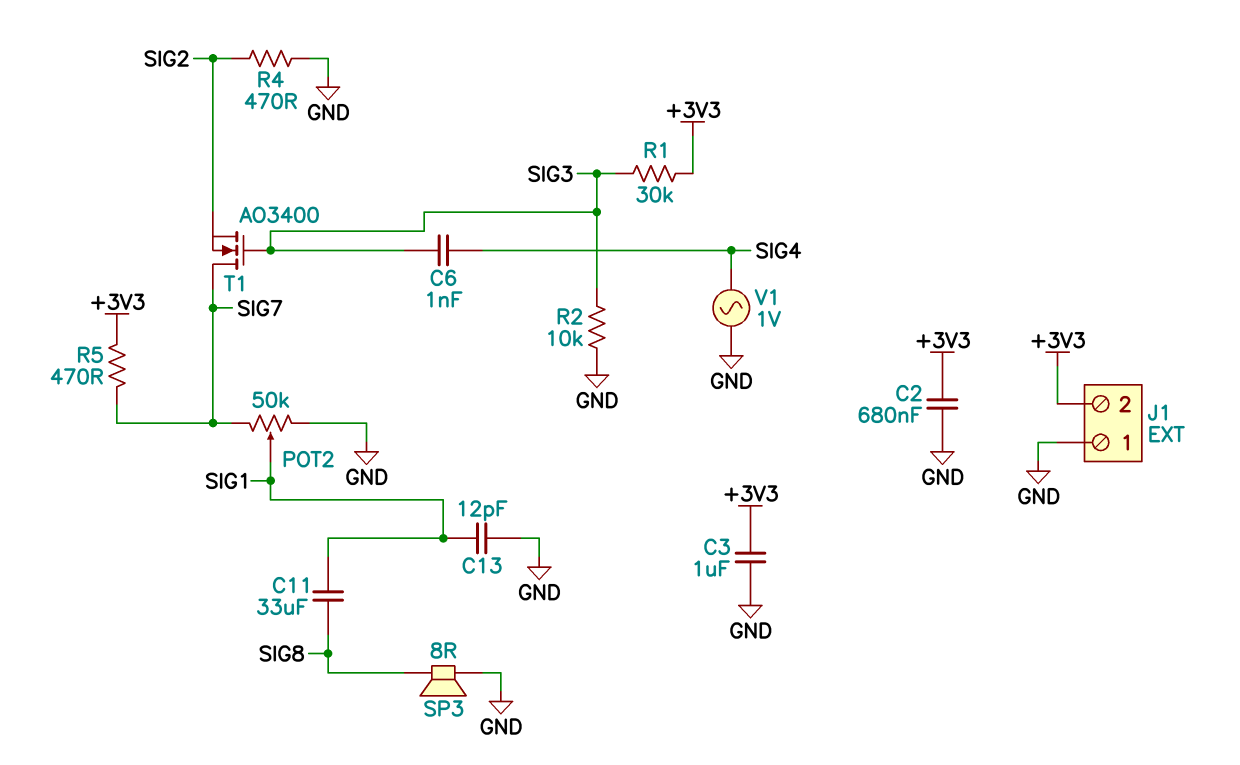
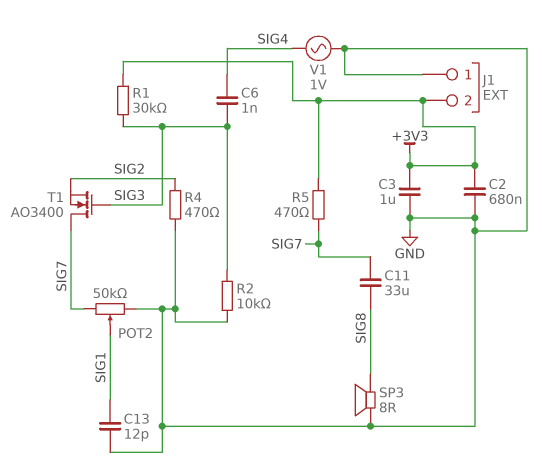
C11: 33uF (SIG1, SIG8) -> 33uF (SIG7, SIG8)

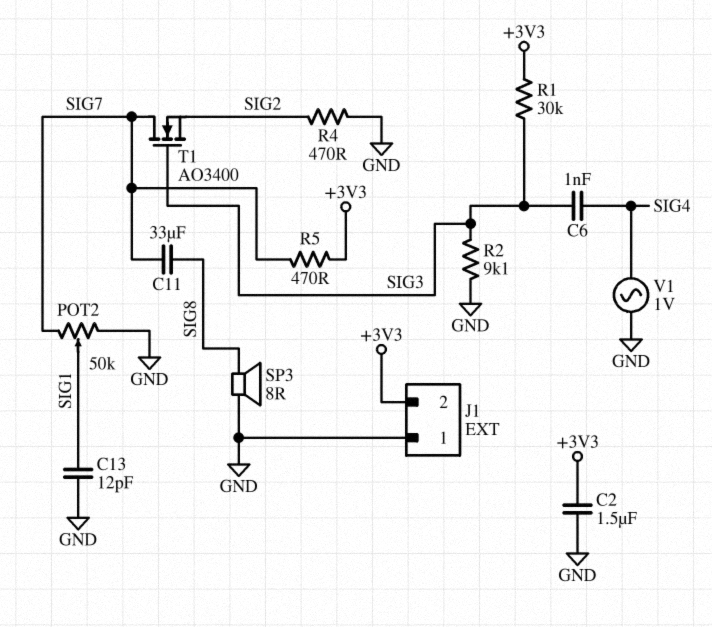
C2: 680nF (+3V3, GND) -> 1.5uF (+3V3, GND)
C3: 1uF (+3V3, GND) -> none
R2: 10k (GND, SIG3) -> 9.1k (GND, SIG3)

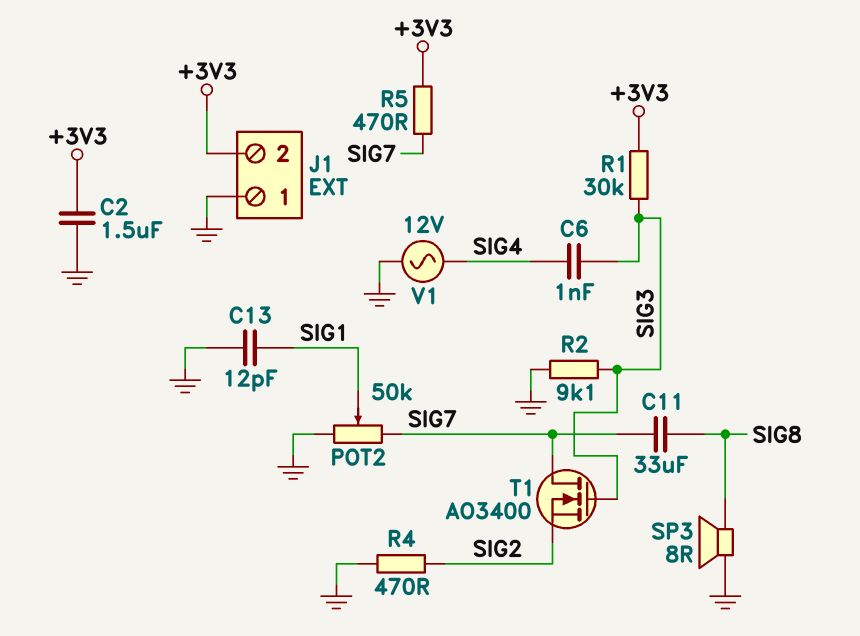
V1: AC 1V (GND, SIG4) -> AC 12V (GND, SIG4)

